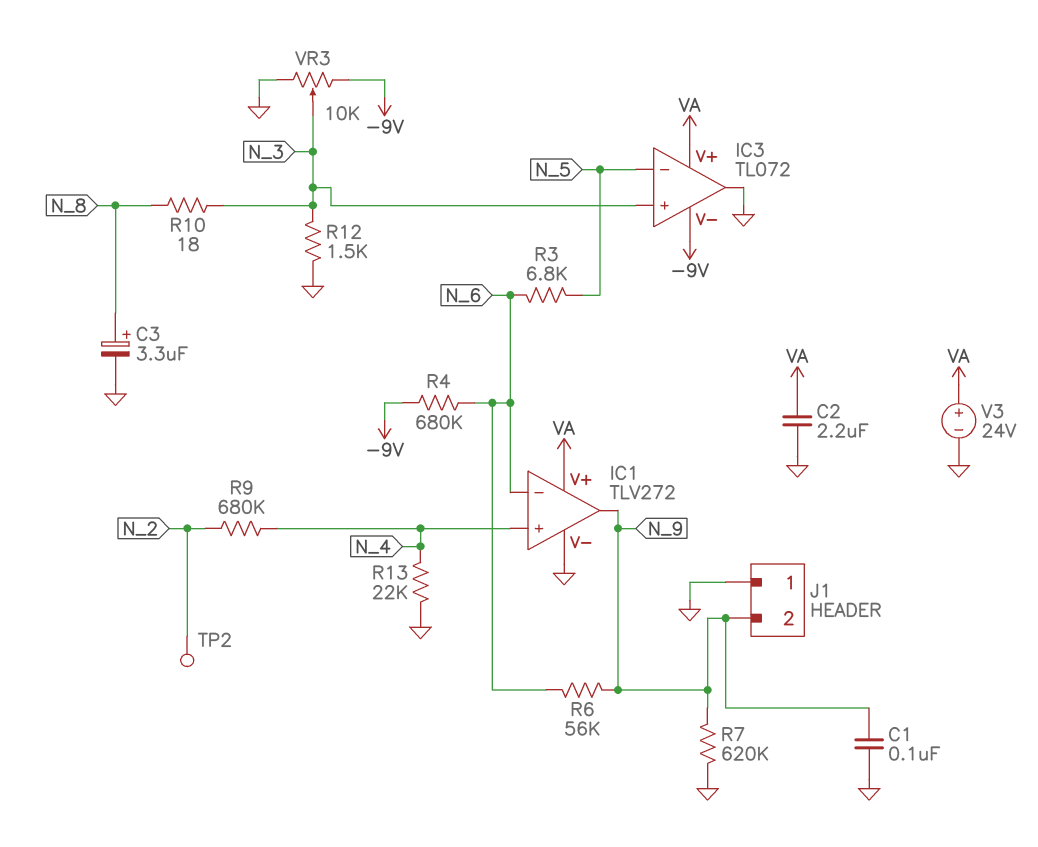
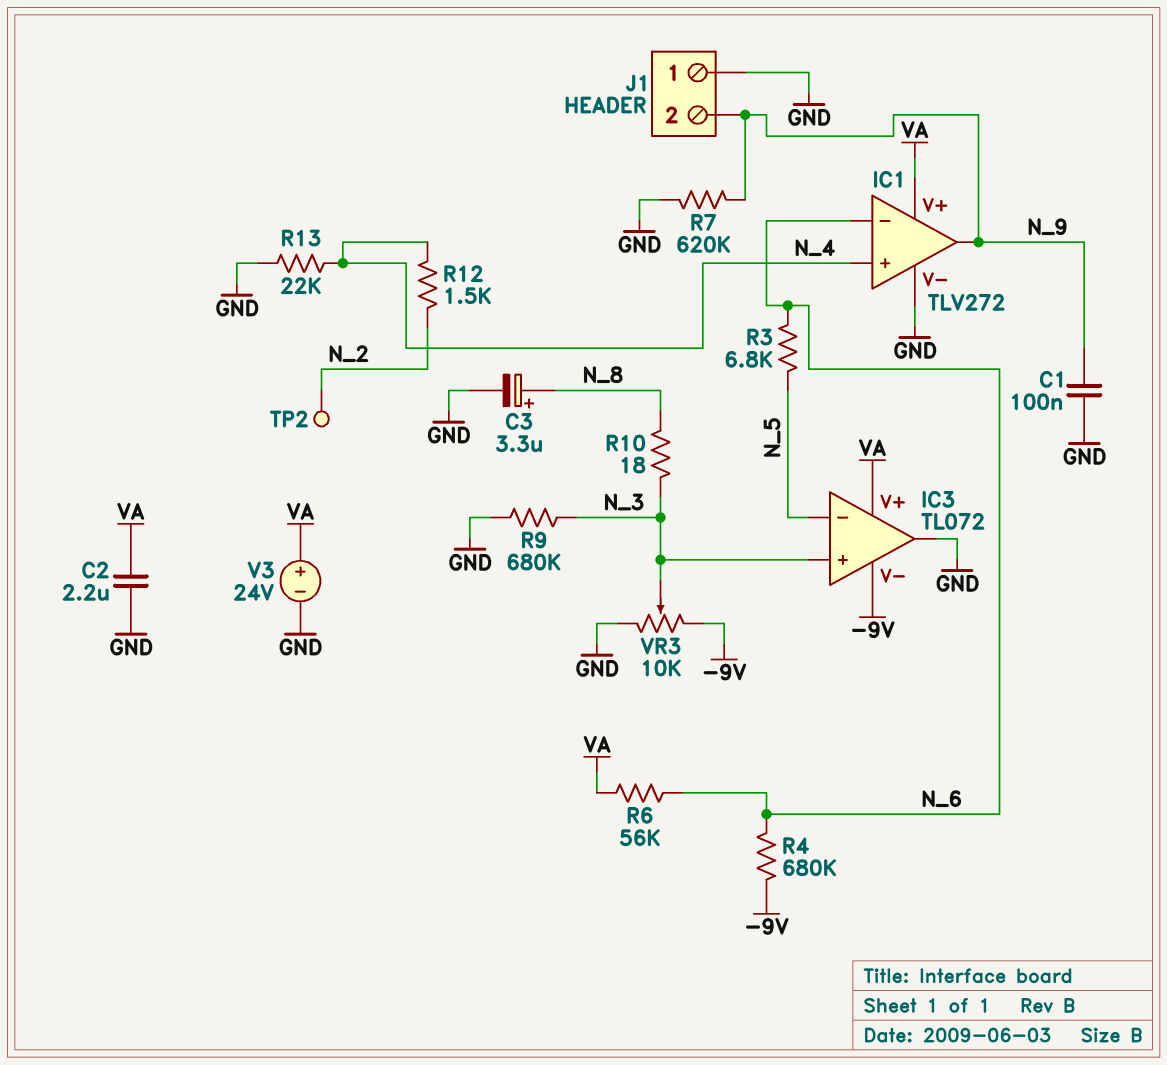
R6: 56k (N_6, N_9) -> 56k (N_6, VA)
R9: 680k (N_2, N_4) -> 680k (GND, N_3)
R12: 1.5k (GND, N_3) -> 1.5k (N_2, N_4)

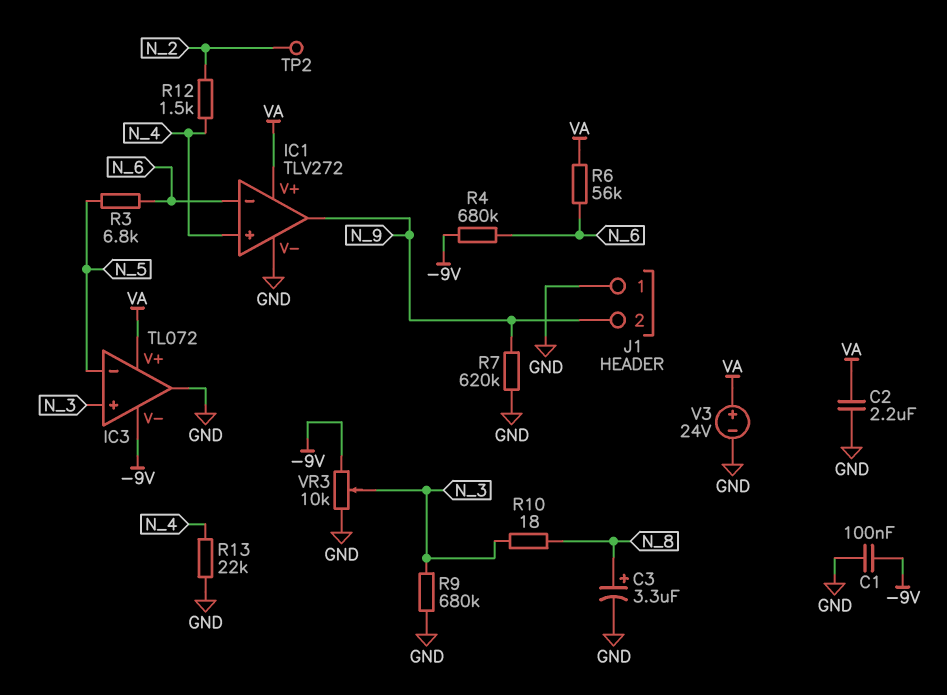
C1: 100nF (GND, N_9) -> 100nF (-9V, GND)

